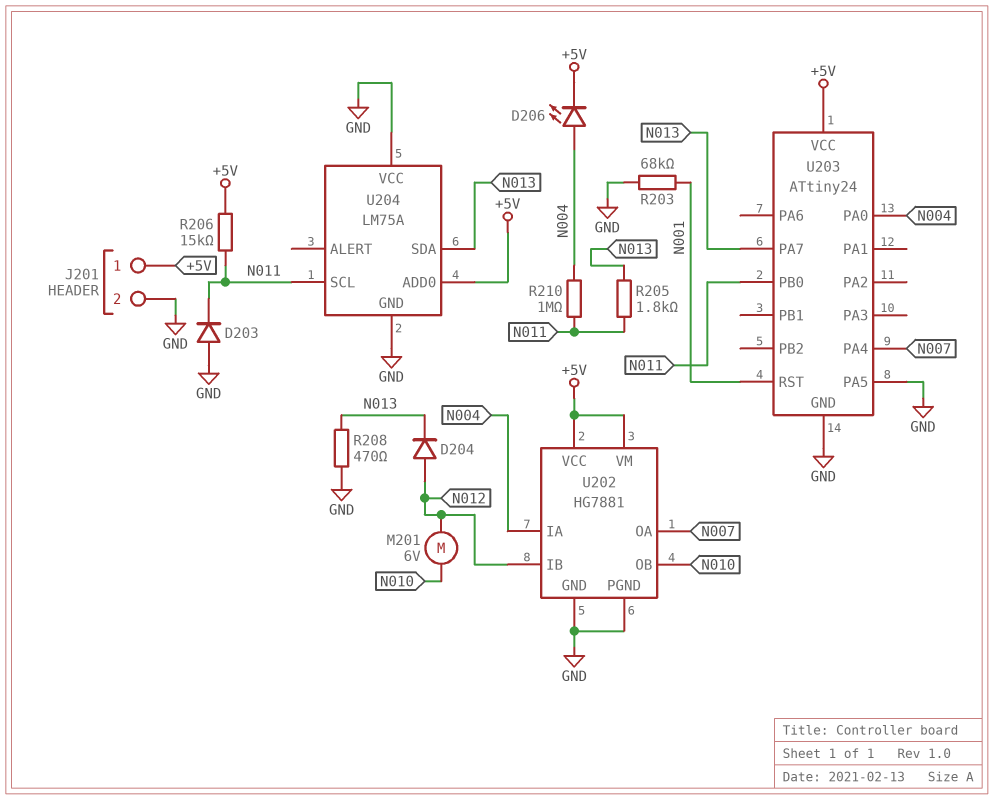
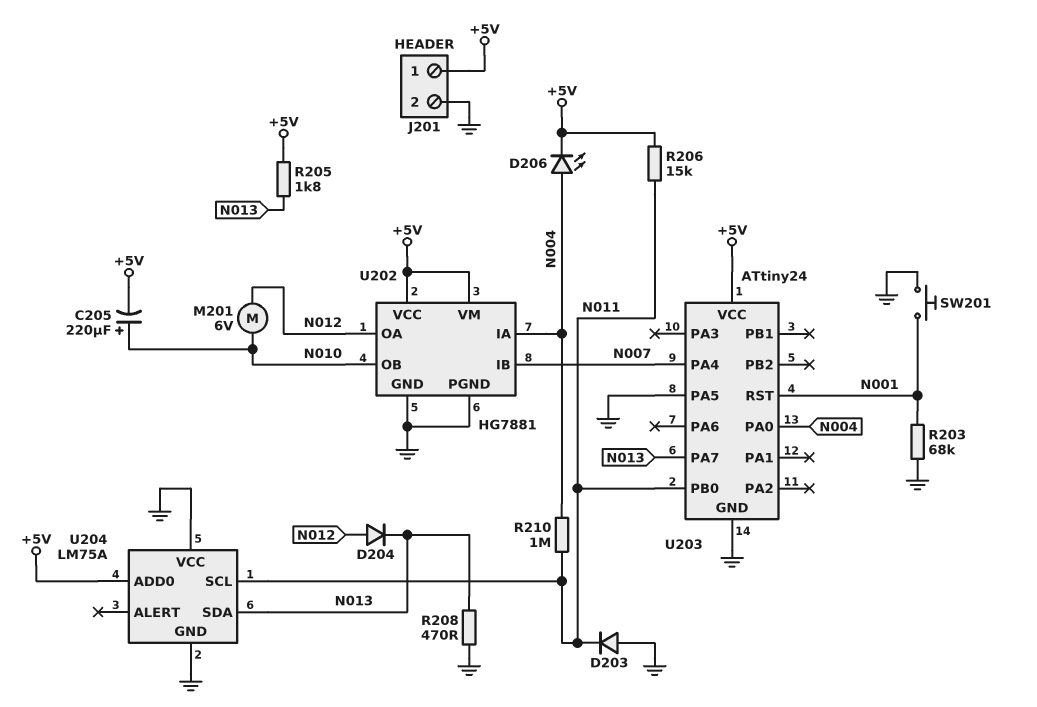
C205: none -> 220uF (plus N010, minus +5V)
R205: 1.8k (N011, N013) -> 1.8k (+5V, N013)
SW201: none -> button (GND, N001)
U202 pin IB: N012 -> N007
U202 pin OA: N007 -> N012

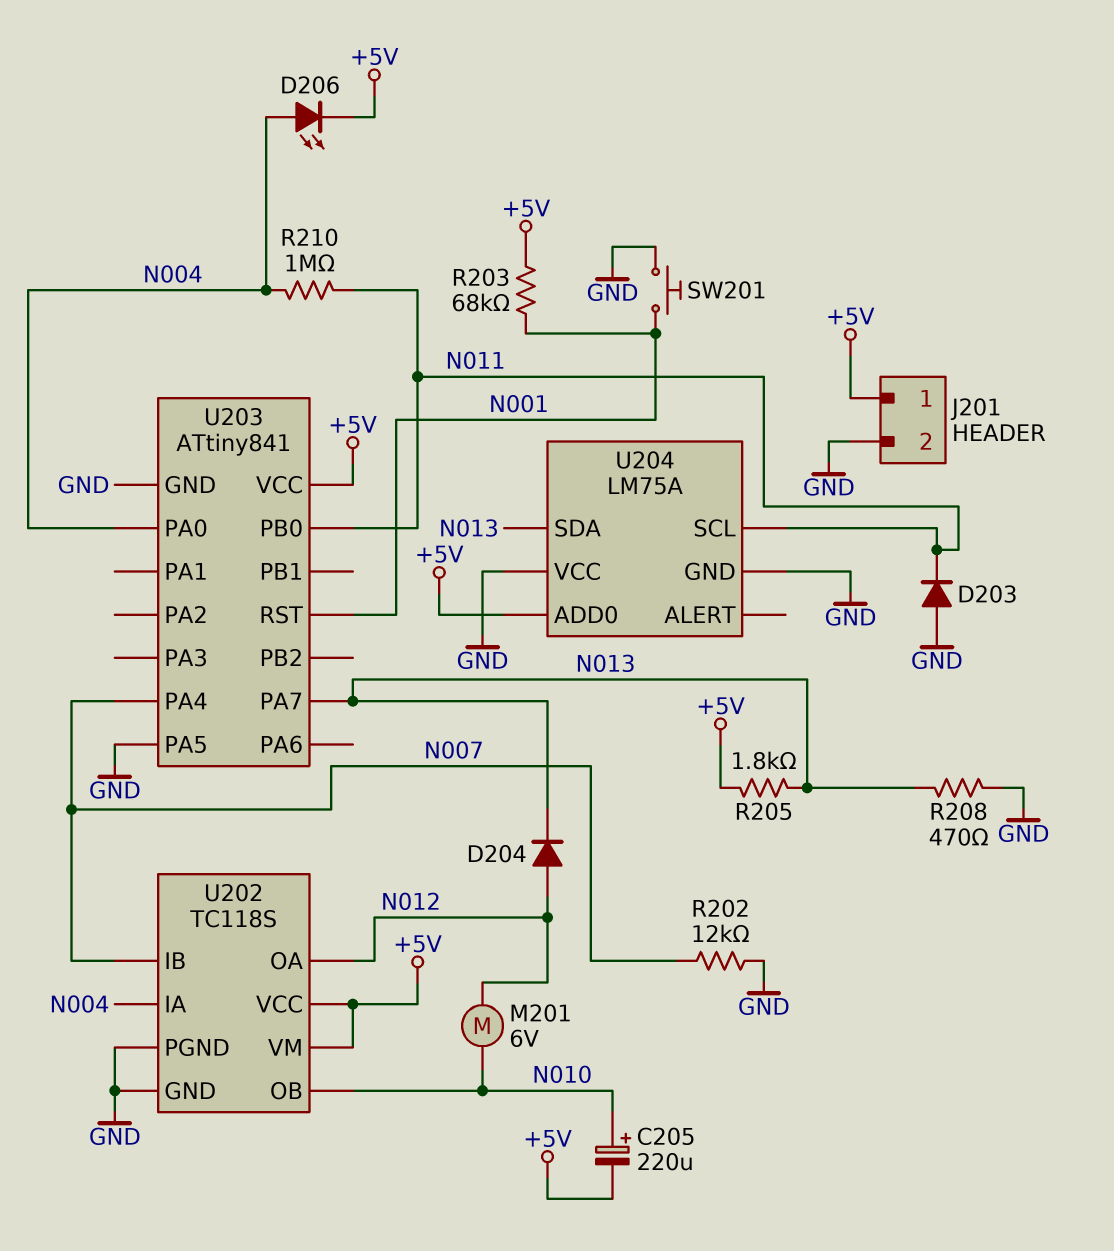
R202: none -> 12k (GND, N007)
R203: 68k (GND, N001) -> 68k (+5V, N001)
R206: 15k (+5V, N011) -> none
U202: HG7881 -> TC118S
U203: ATtiny24 -> ATtiny841

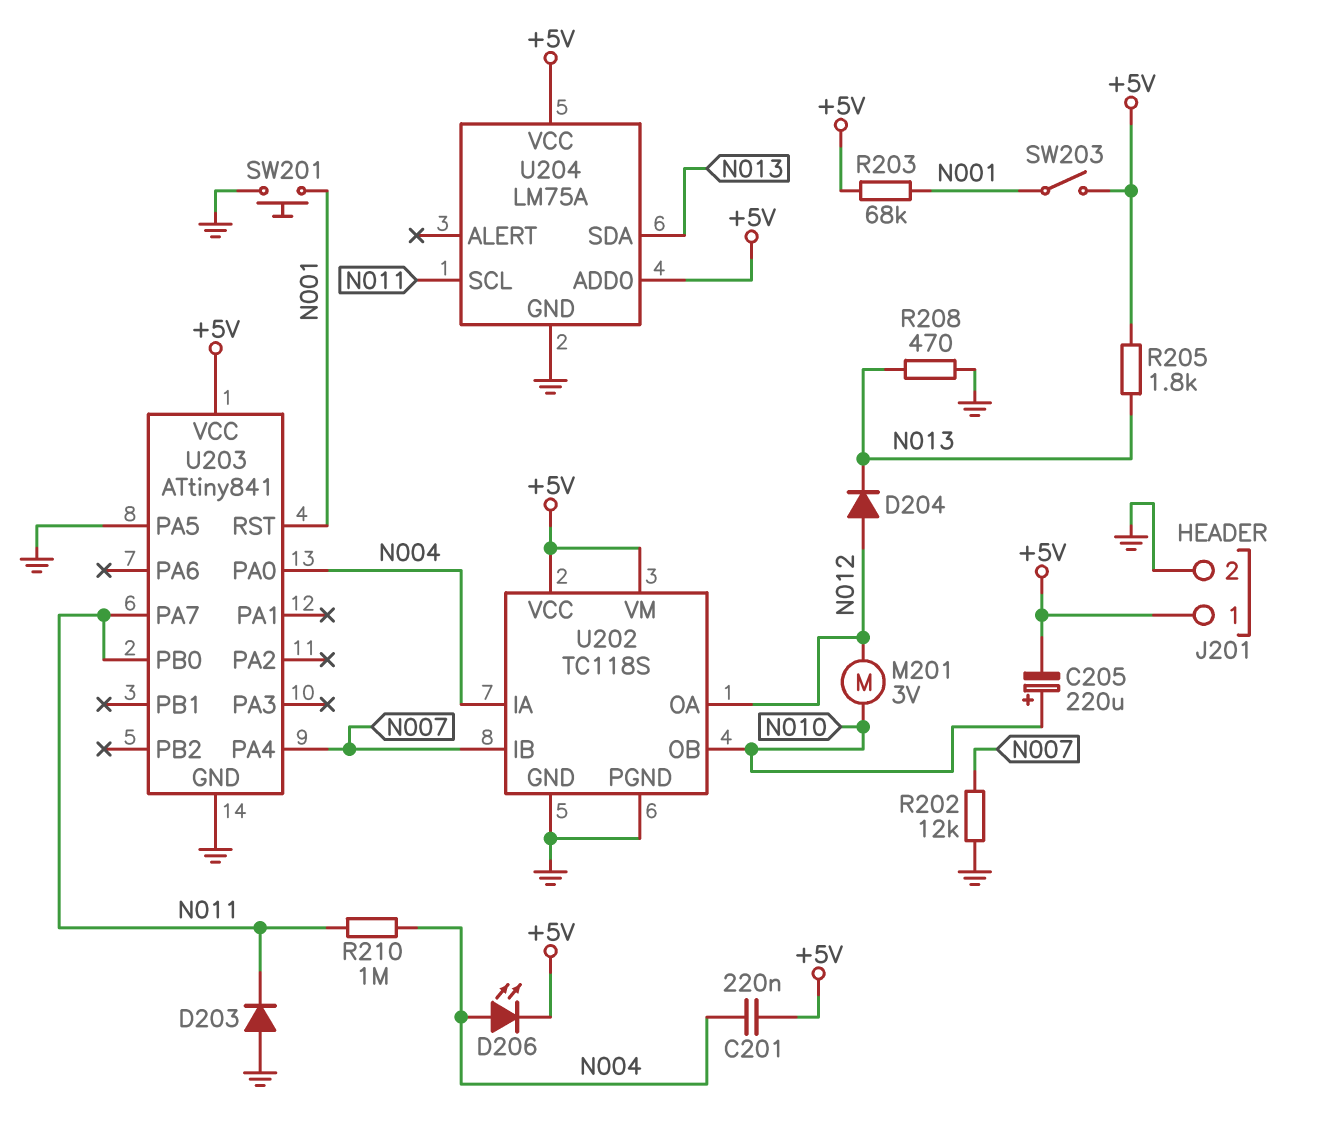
C201: none -> 220nF (+5V, N004)
M201: motor 6V (N010, N012) -> motor 3V (N010, N012)
SW203: none -> switch (+5V, N001)
U203 pin PA7: N013 -> N011
U204 pin VCC: GND -> +5V

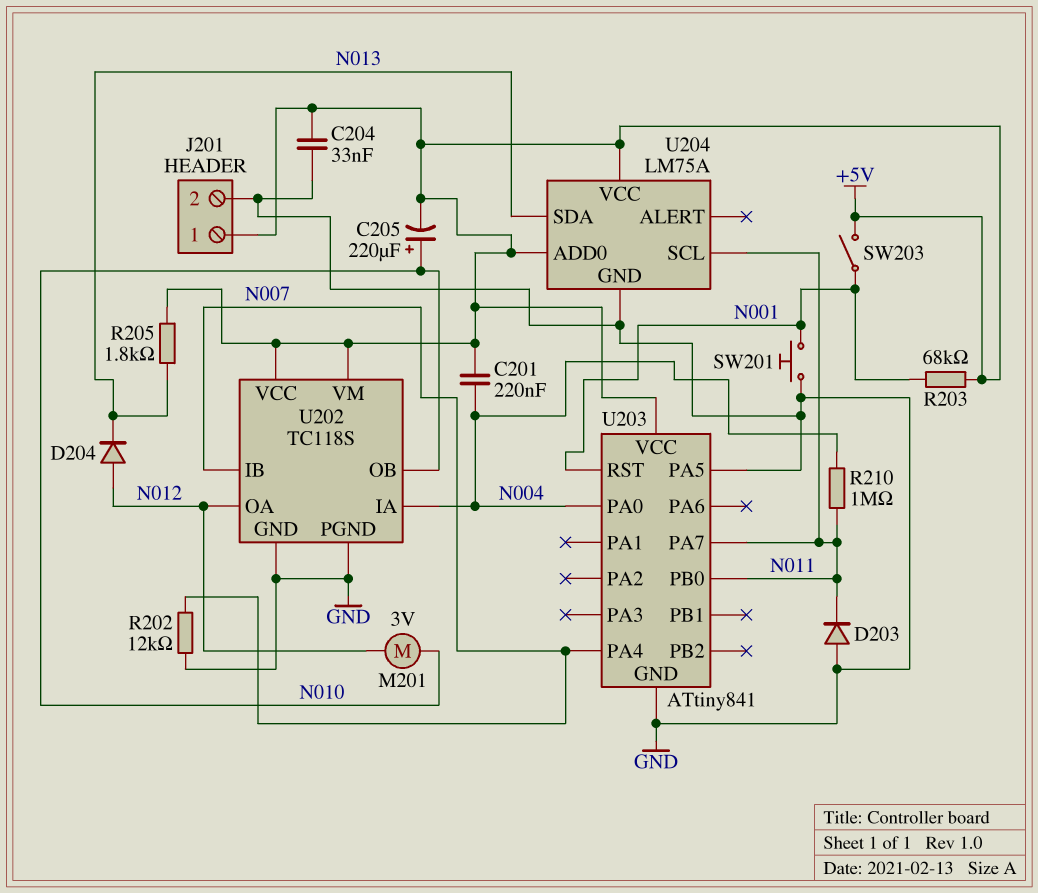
C204: none -> 33nF (+5V, GND)
D206: LED (A N004, K +5V) -> none
R208: 470 (GND, N013) -> none

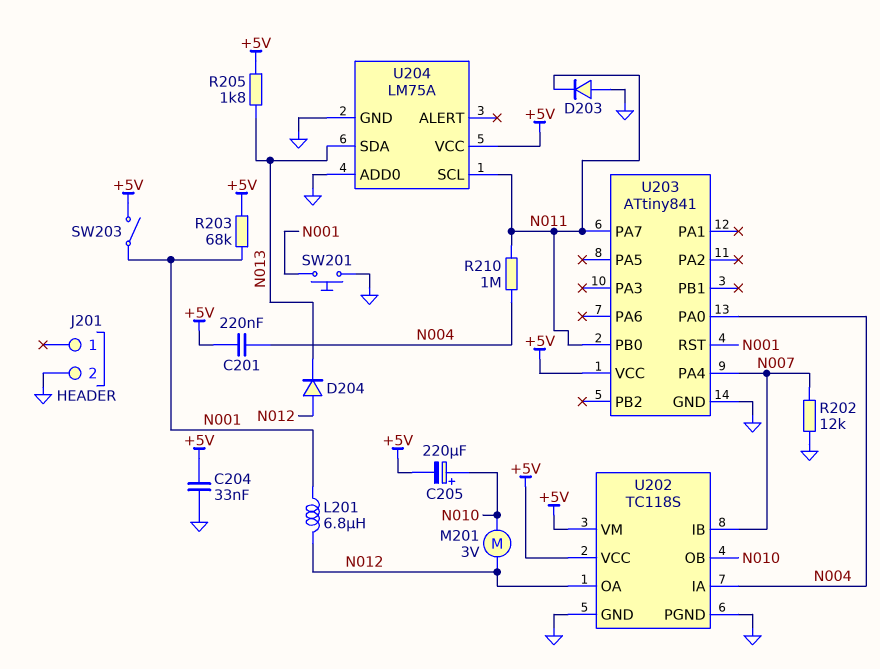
J201 pin 1: +5V -> none
L201: none -> 6.8uH (N001, N012)
U203 pin PA5: GND -> none
U204 pin ADD0: +5V -> GND

